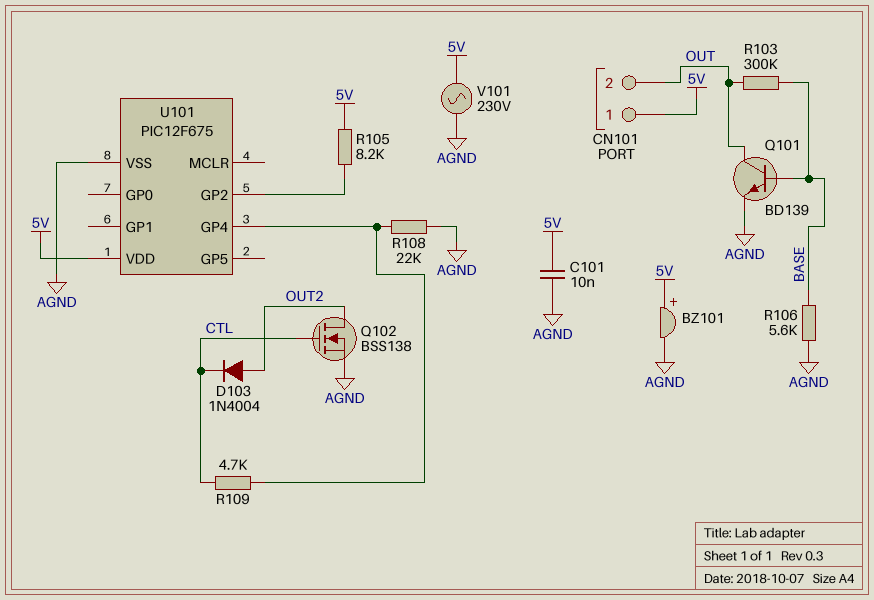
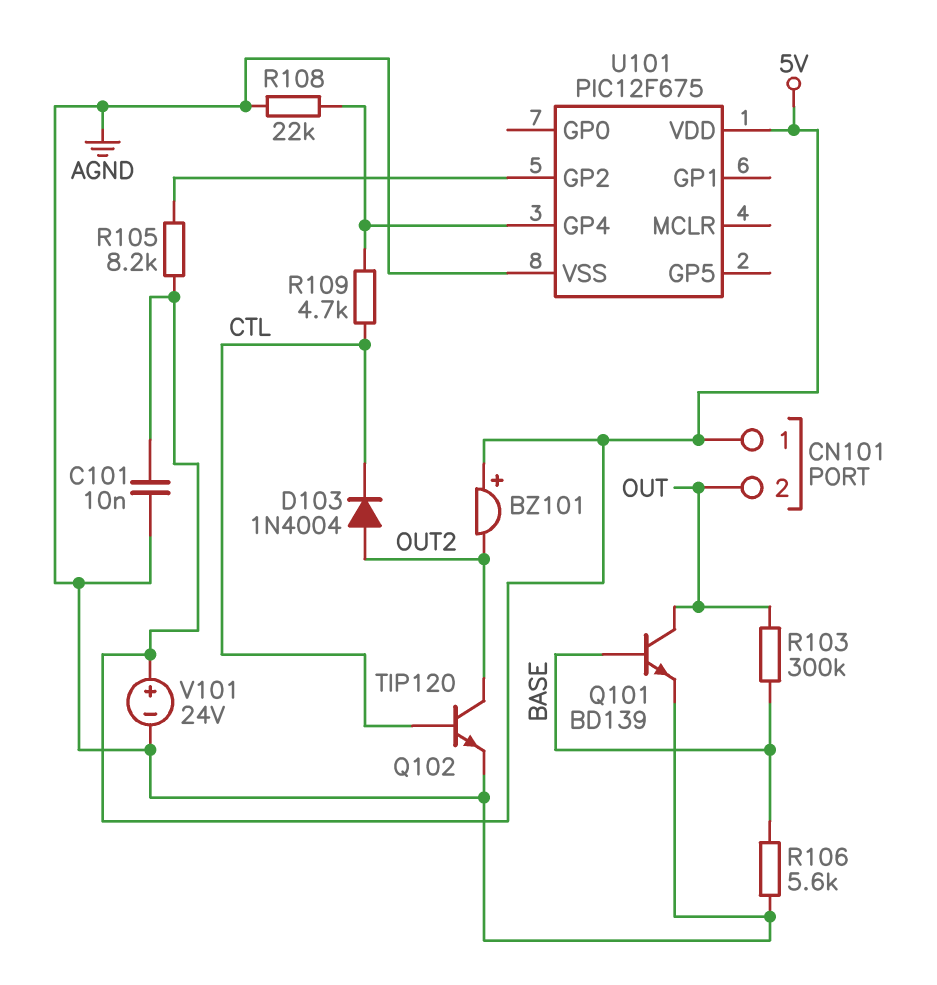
BZ101: buzzer (plus 5V, minus AGND) -> buzzer (plus 5V, minus OUT2)
Q102: NMOS BSS138 (G CTL, D OUT2, S AGND) -> NPN TIP120 (B CTL, C OUT2, E AGND)
V101: AC 230V (5V, AGND) -> 24V (plus 5V, minus AGND)

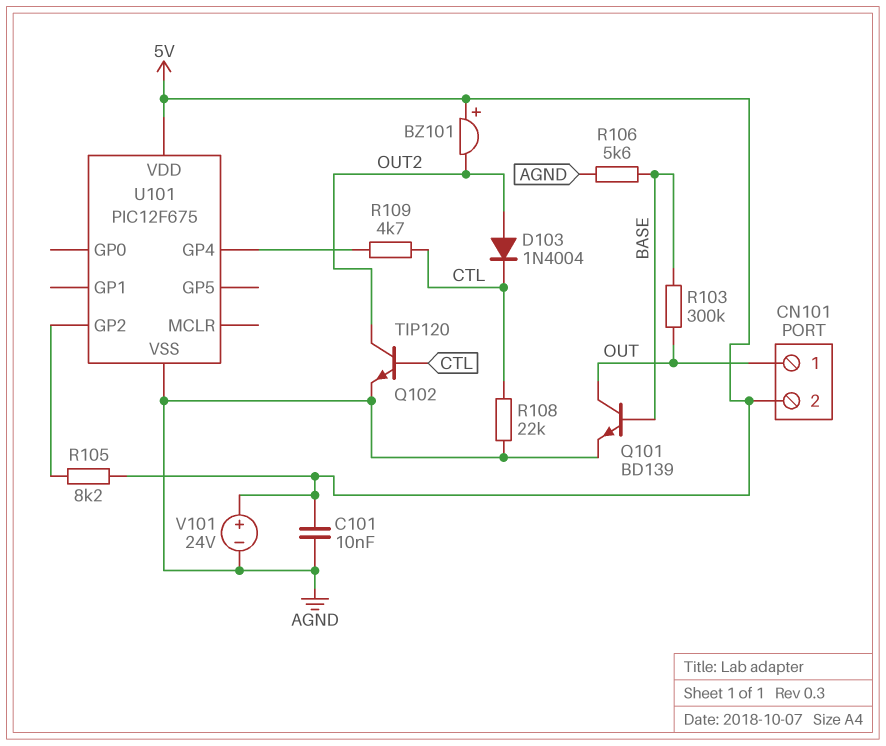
CN101 pin 1: 5V -> OUT
CN101 pin 2: OUT -> 5V
R108: 22k (AGND, U101/GP4) -> 22k (AGND, CTL)

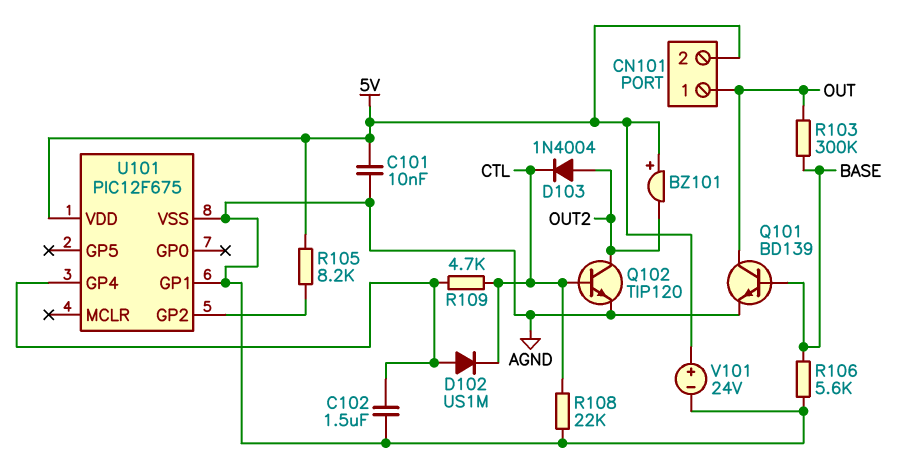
C102: none -> 1.5uF (AGND, U101/GP4)
D102: none -> diode US1M (A U101/GP4, K CTL)
U101 pin GP1: none -> AGND

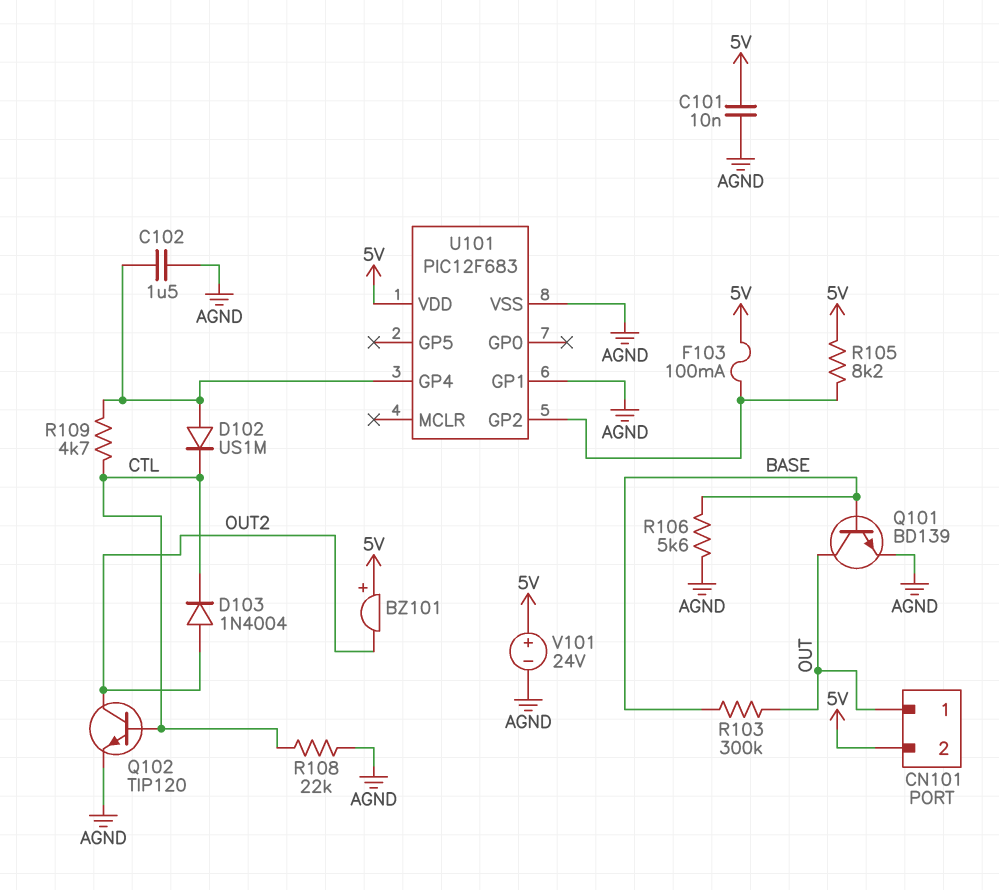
F103: none -> 100mA (5V, U101/GP2)
U101: PIC12F675 -> PIC12F683

